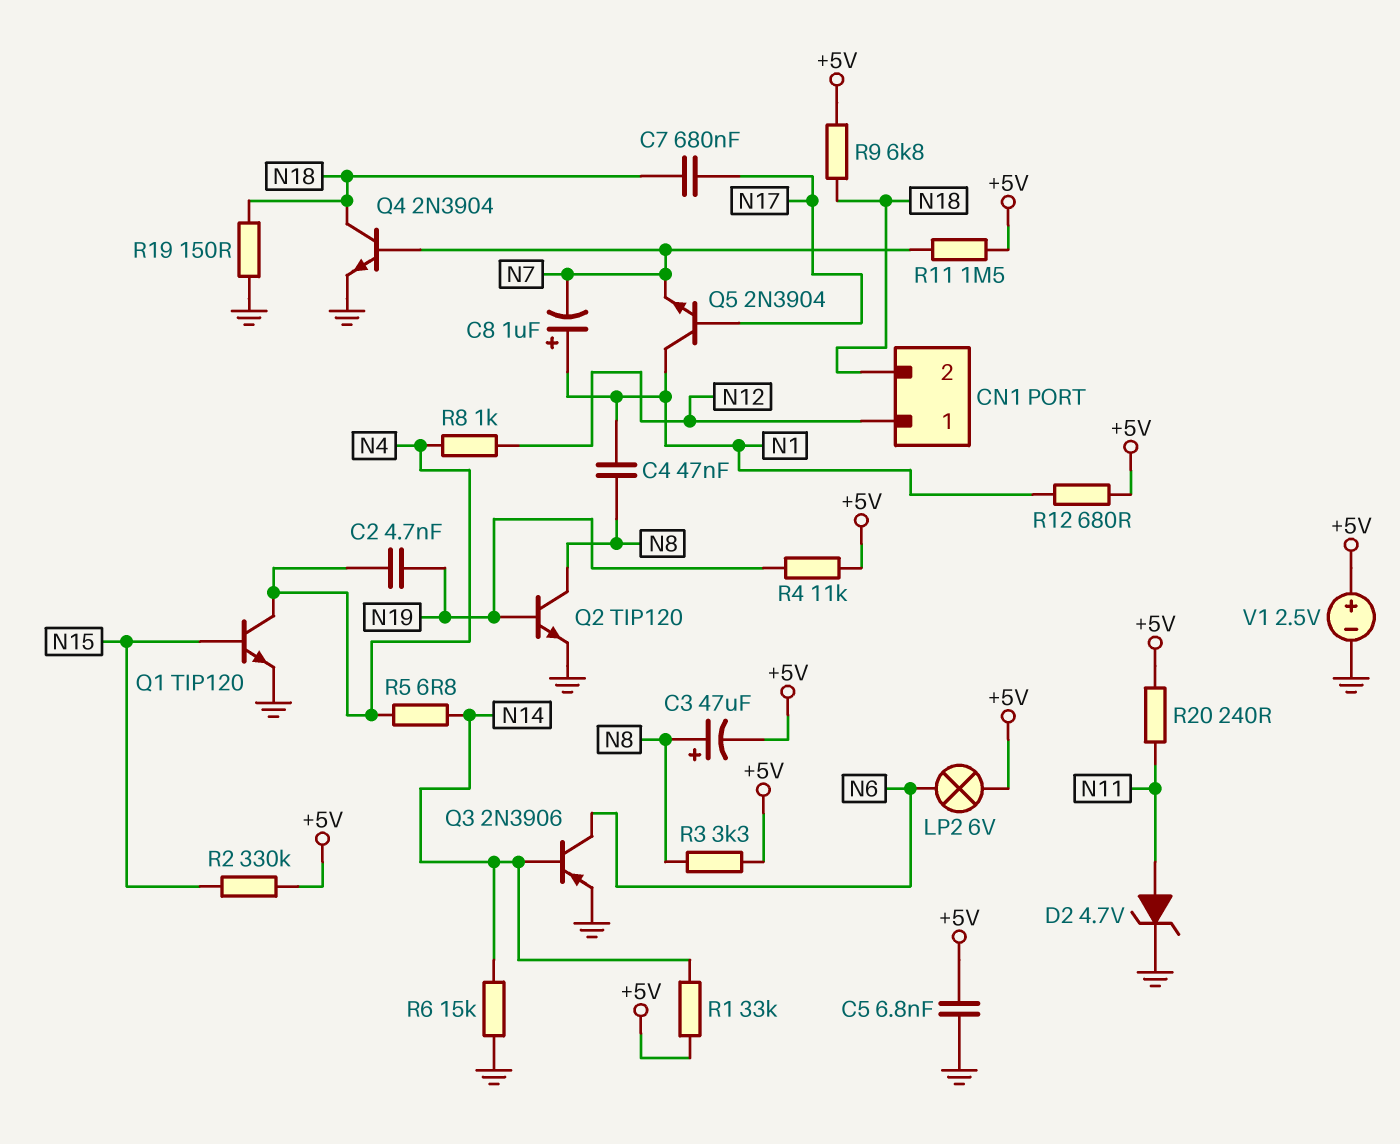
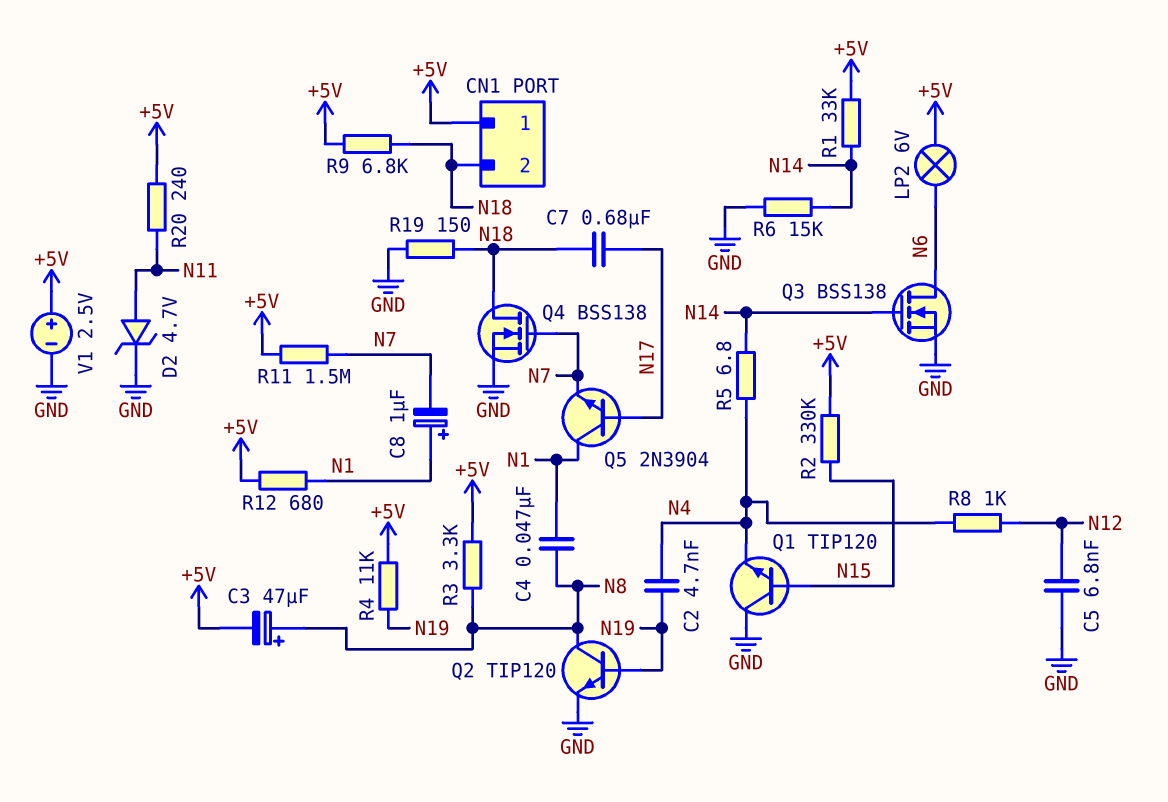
C5: 6.8nF (+5V, GND) -> 6.8nF (GND, N12)
CN1 pin 1: N12 -> +5V
Q1: NPN TIP120 (B N15, C N4, E GND) -> NPN TIP120 (B N15, C GND, E N4)
Q3: PNP 2N3906 (B N14, C N6, E GND) -> NMOS BSS138 (G N14, D N6, S GND)
Q4: NPN 2N3904 (B N7, C N18, E GND) -> NMOS BSS138 (G N7, D N18, S GND)

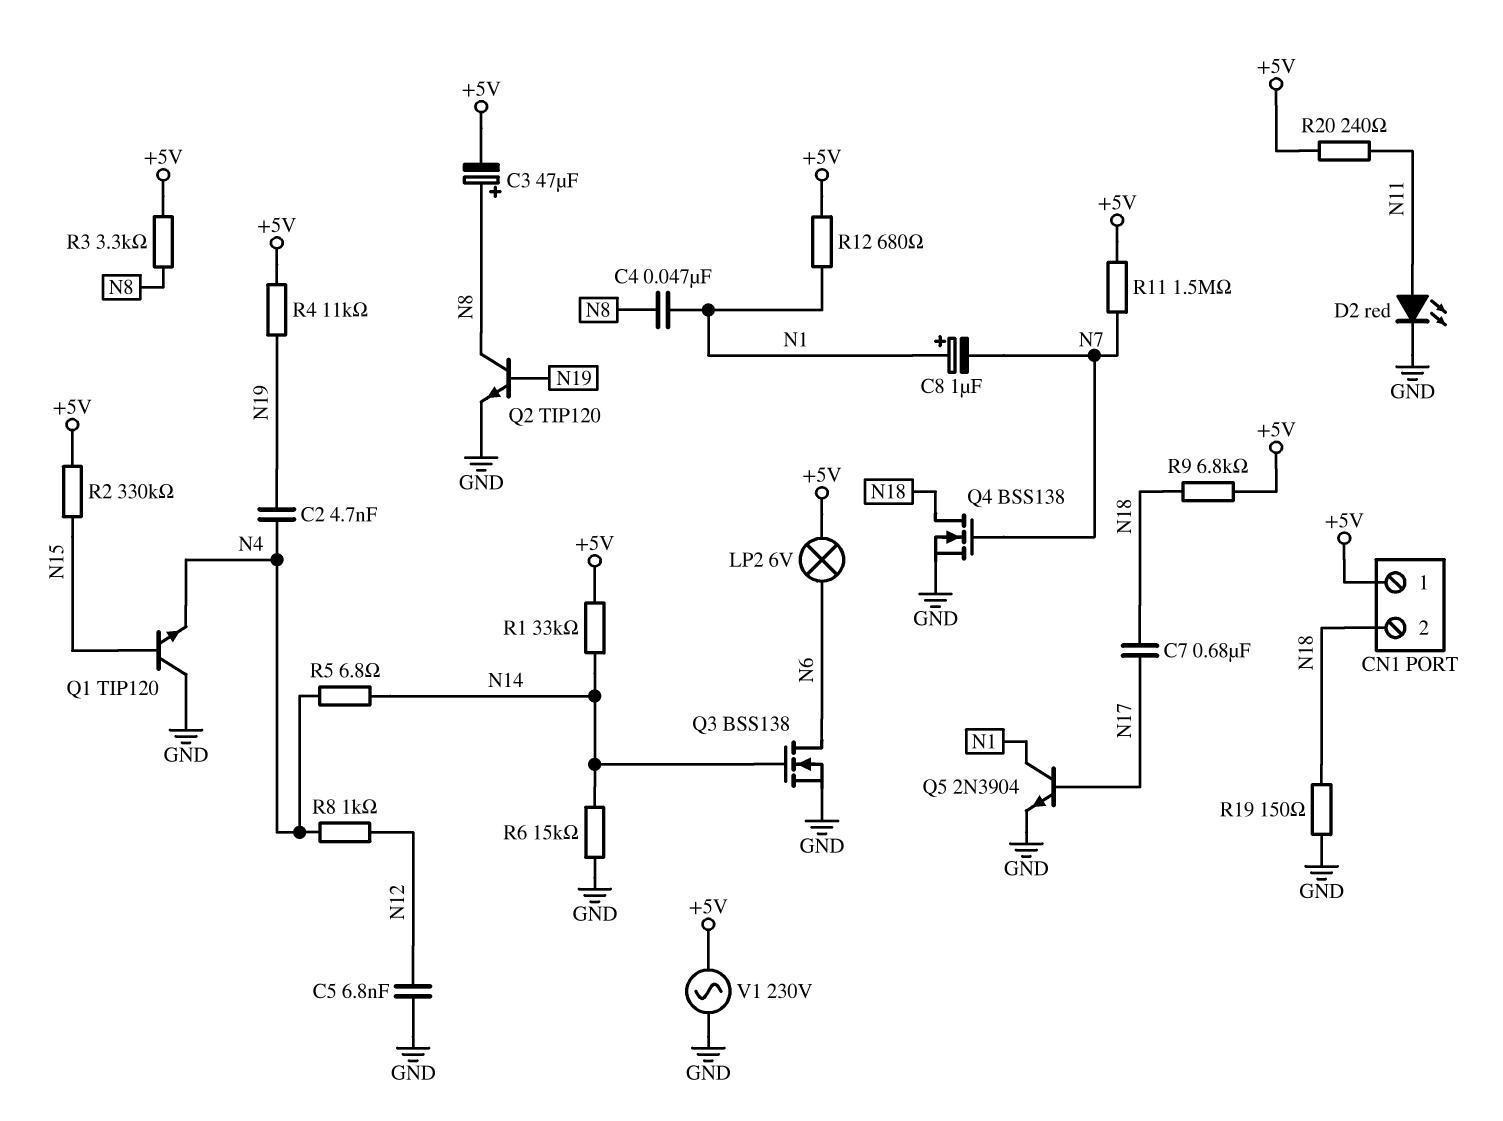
D2: zener 4.7V (A N11, K GND) -> LED red (A N11, K GND)
Q5: NPN 2N3904 (B N17, C N1, E N7) -> NPN 2N3904 (B N17, C N1, E GND)
V1: 2.5V (plus +5V, minus GND) -> AC 230V (+5V, GND)

